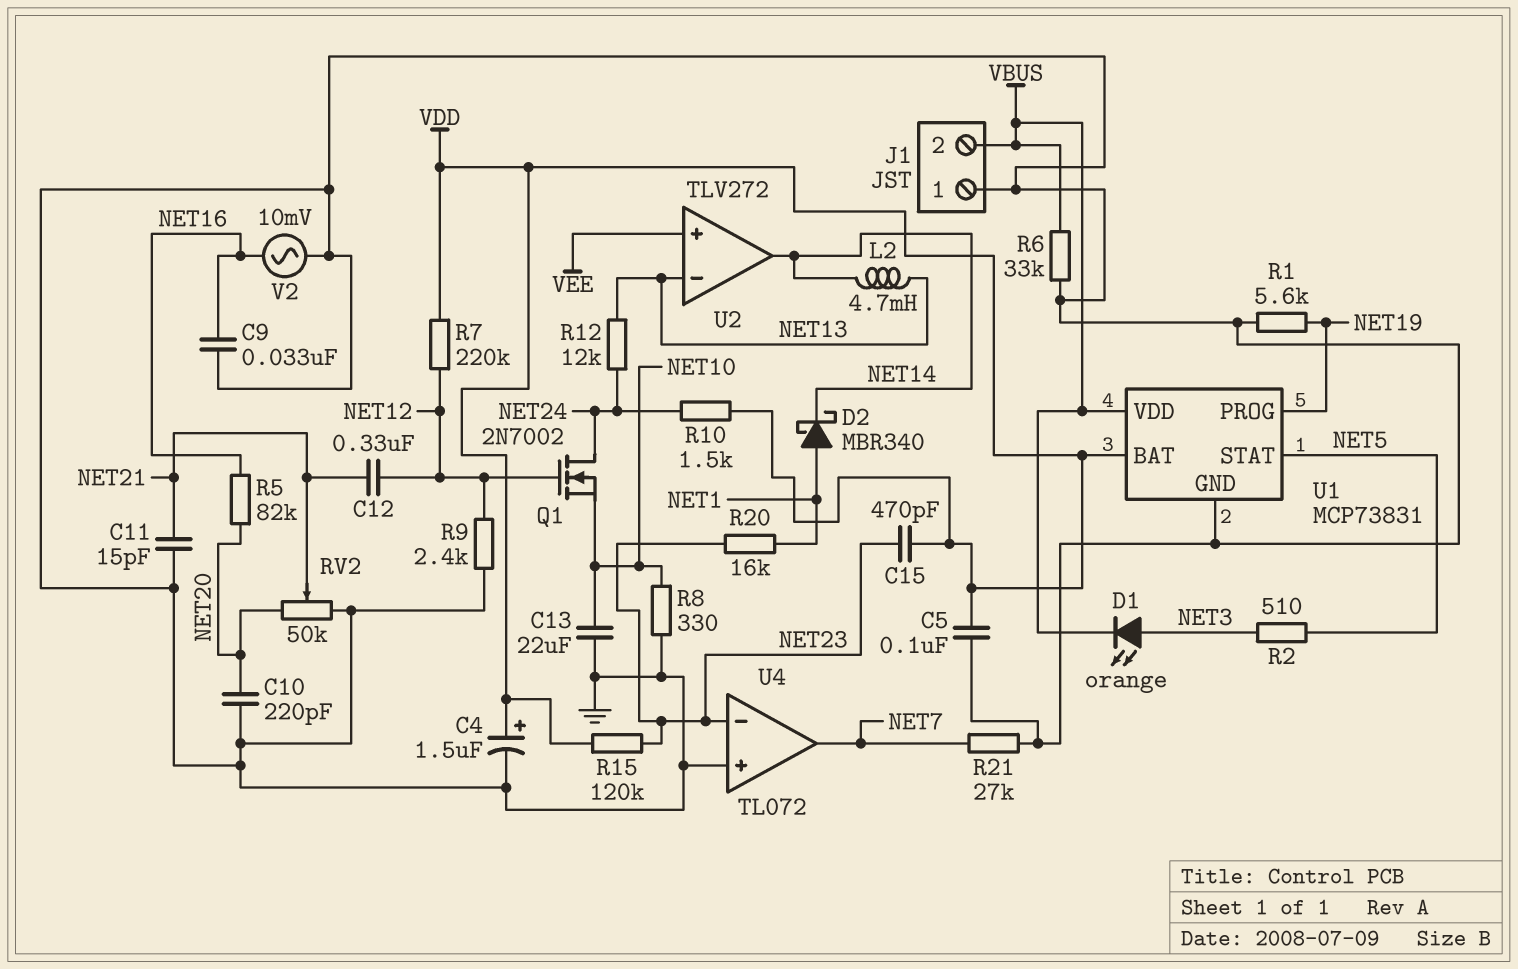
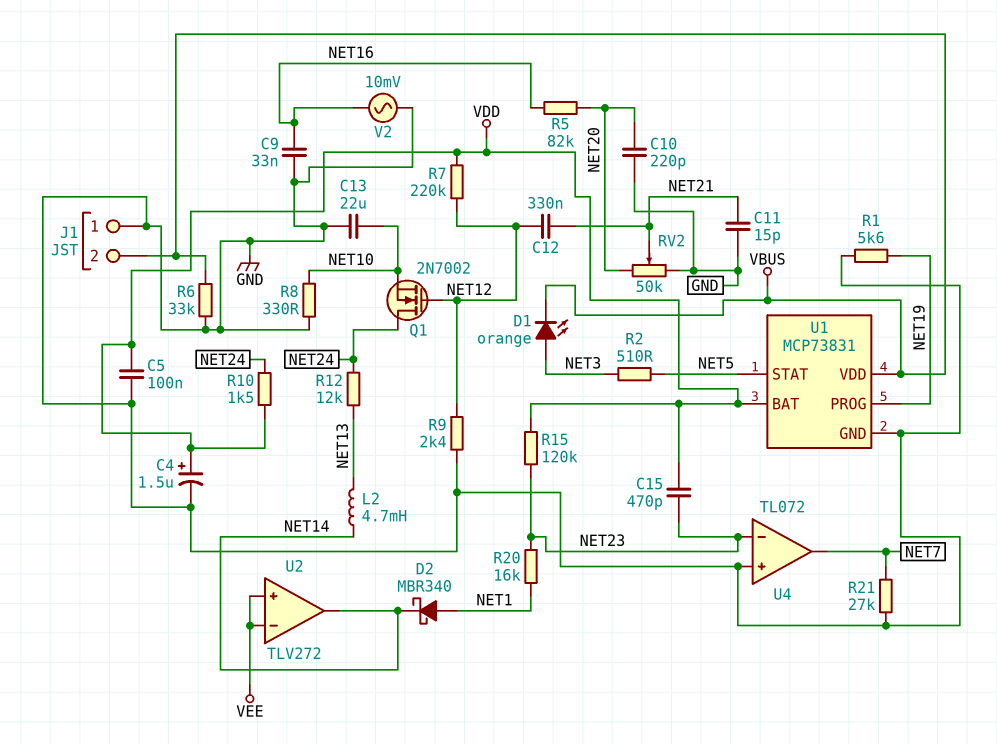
U2 pin in-: NET13 -> VEE

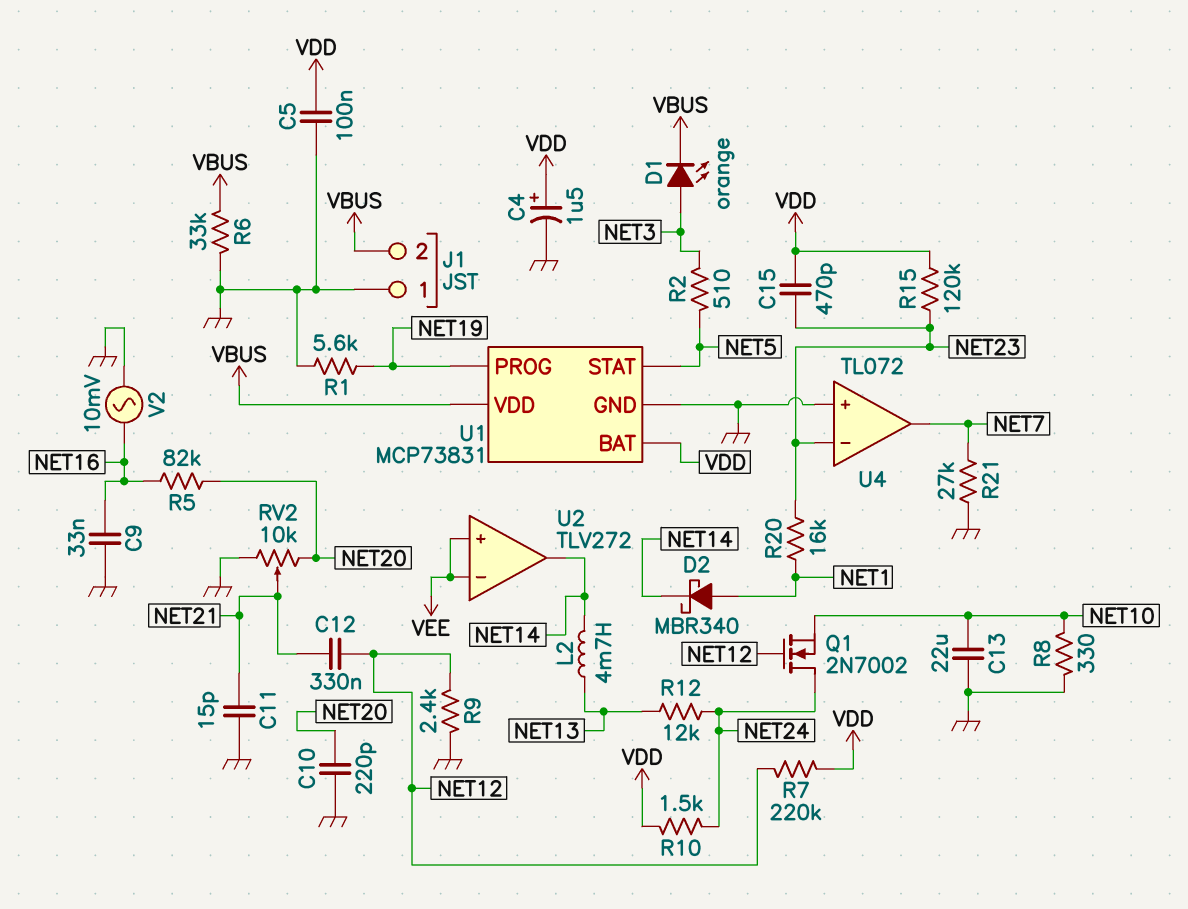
RV2: 50k (GND, NET20, wiper NET21) -> 10k (GND, NET20, wiper NET21)

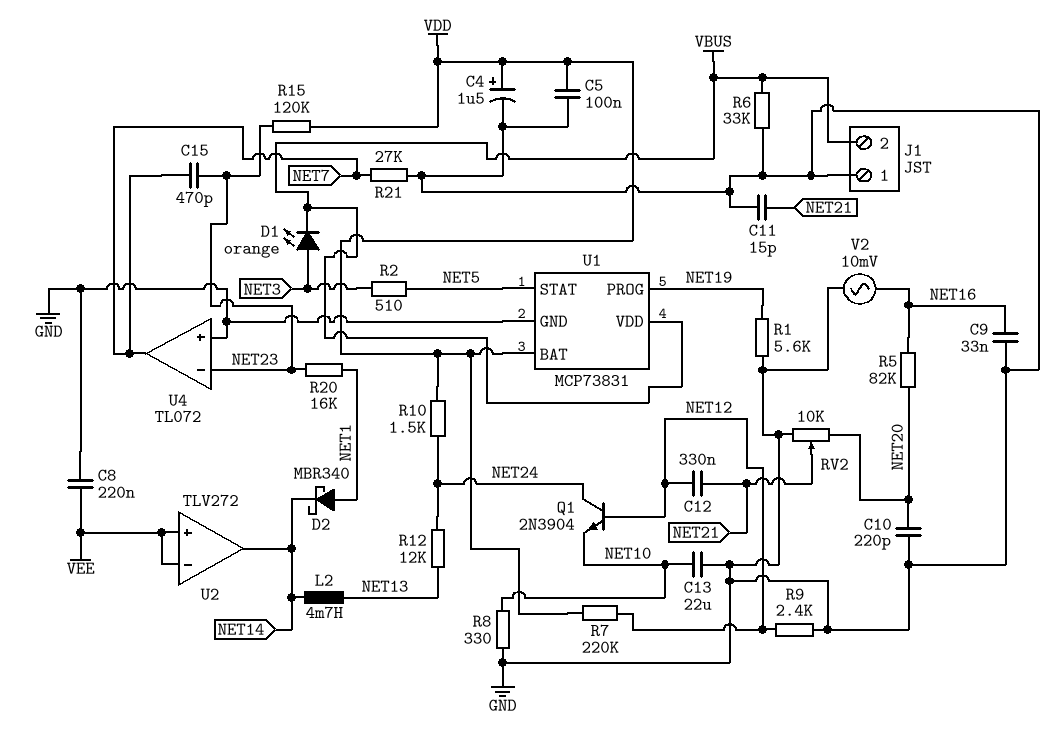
C8: none -> 220nF (GND, VEE)
C15: 470pF (NET23, VDD) -> 470pF (NET7, NET23)
Q1: NMOS 2N7002 (G NET12, D NET24, S NET10) -> NPN 2N3904 (B NET12, C NET24, E NET10)

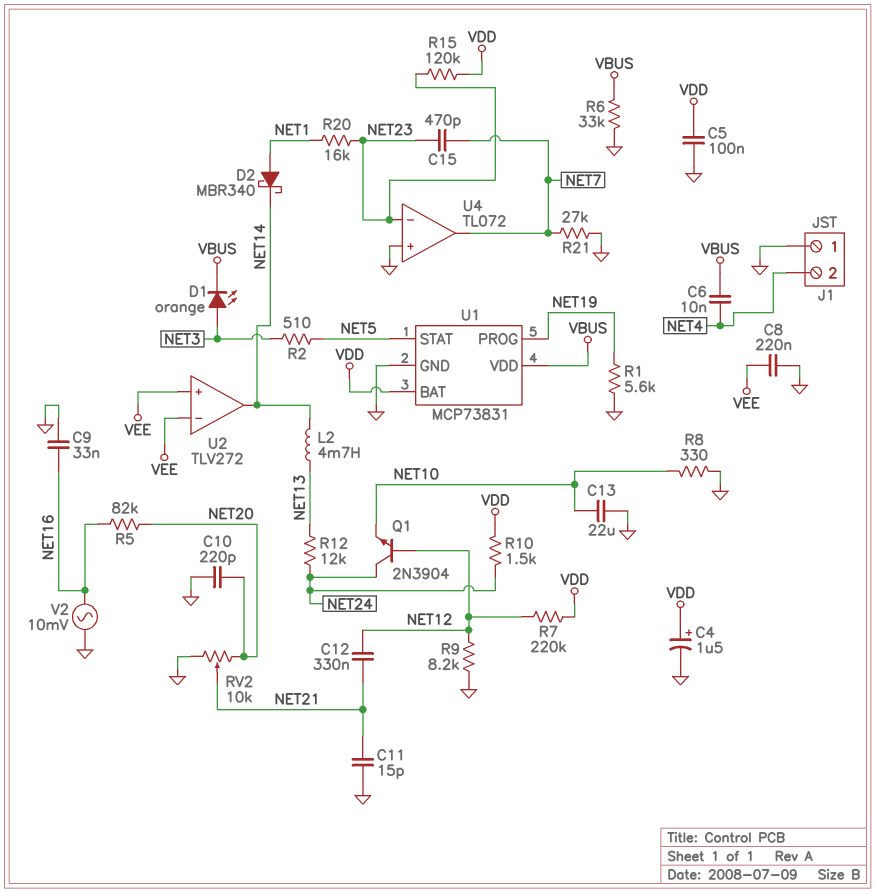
C6: none -> 10nF (NET4, VBUS)
J1 pin 2: VBUS -> NET4
R9: 2.4k (GND, NET12) -> 8.2k (GND, NET12)

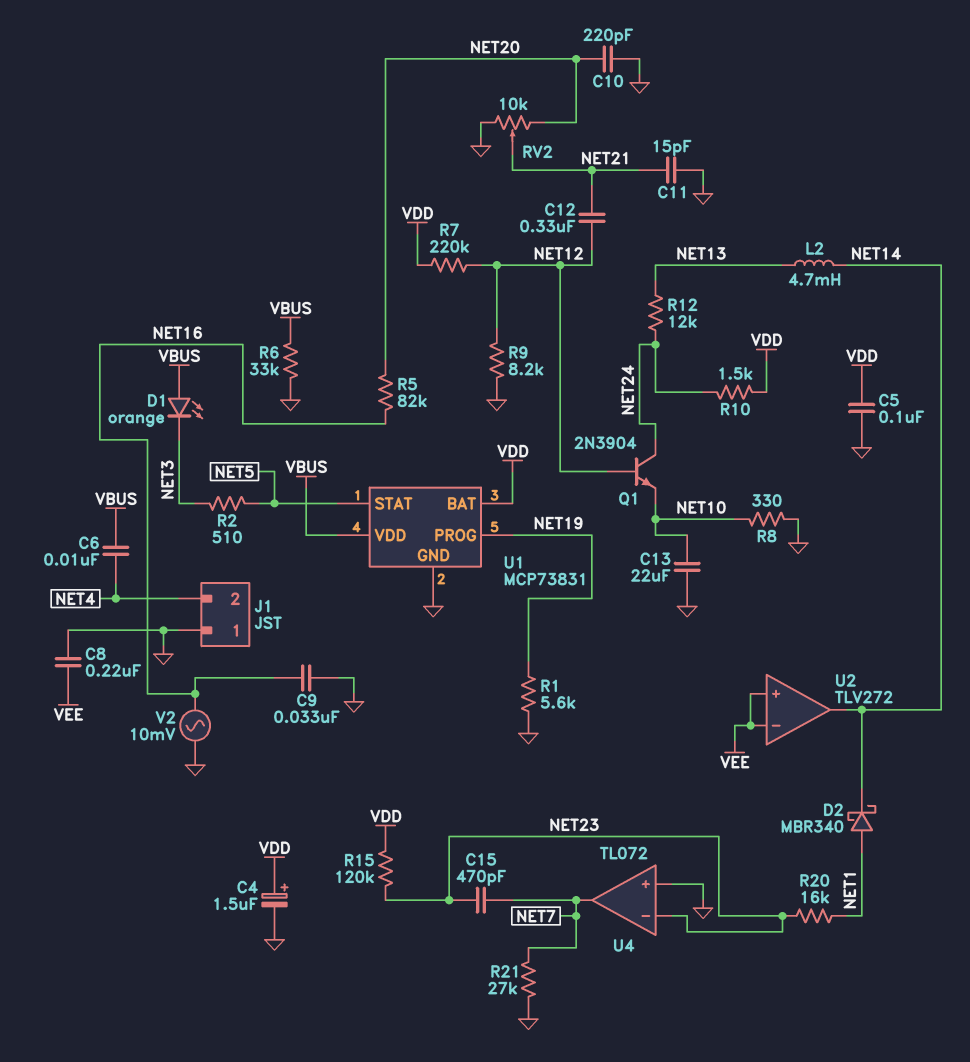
D1: LED orange (A NET3, K VBUS) -> LED orange (A VBUS, K NET3)

